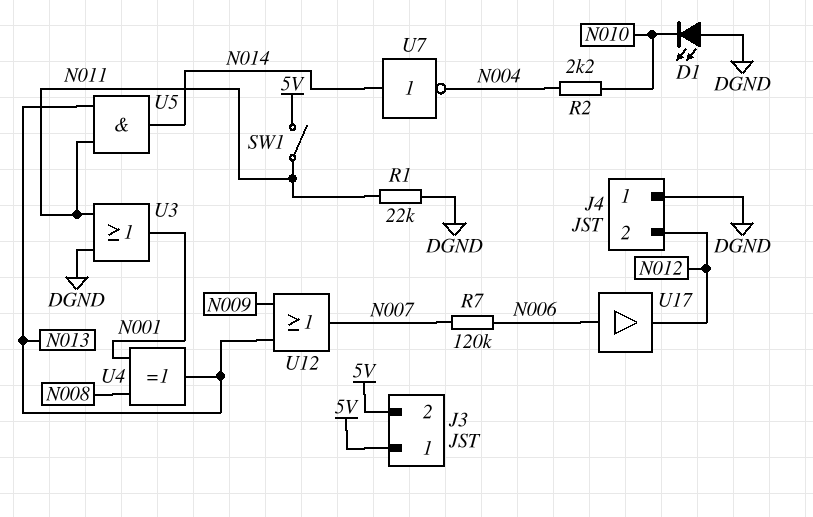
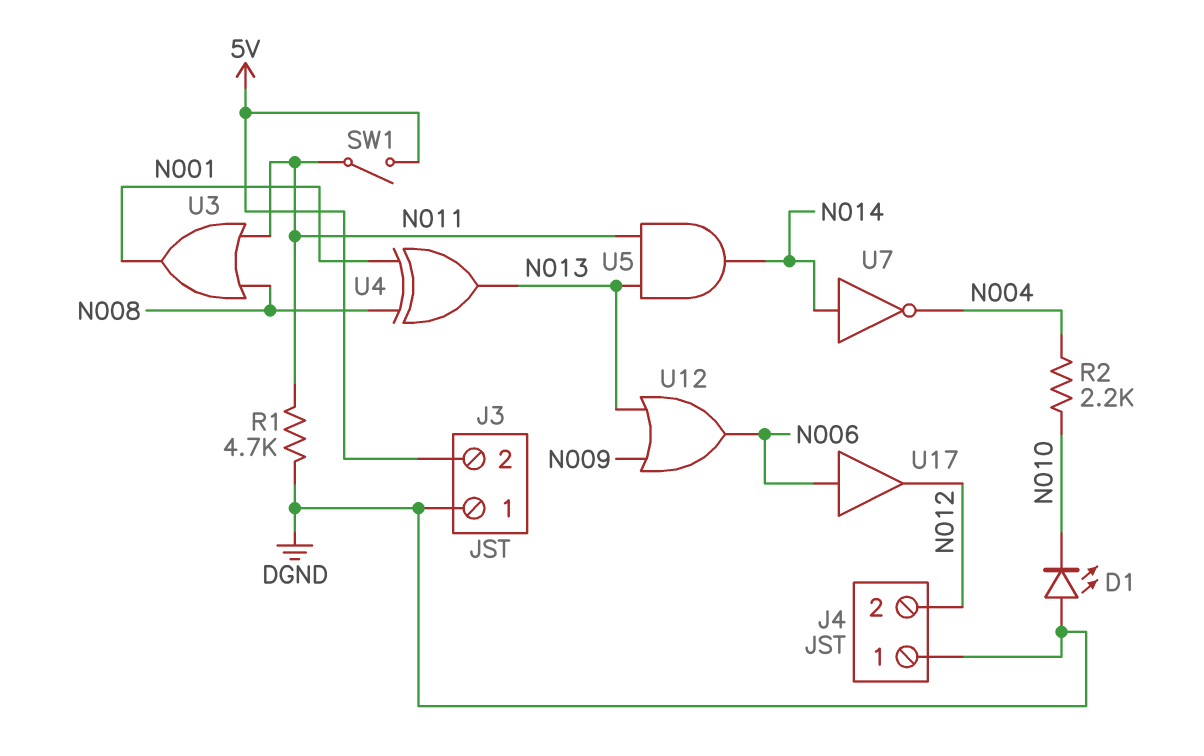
J3 pin 1: 5V -> DGND
R1: 22k (DGND, N011) -> 4.7k (DGND, N011)
R7: 120k (N006, N007) -> none
U3: OR (in DGND, in N011, out N001) -> OR (in N008, in N011, out N001)
U12: OR (in N009, in N013, out N007) -> OR (in N009, in N013, out N006)

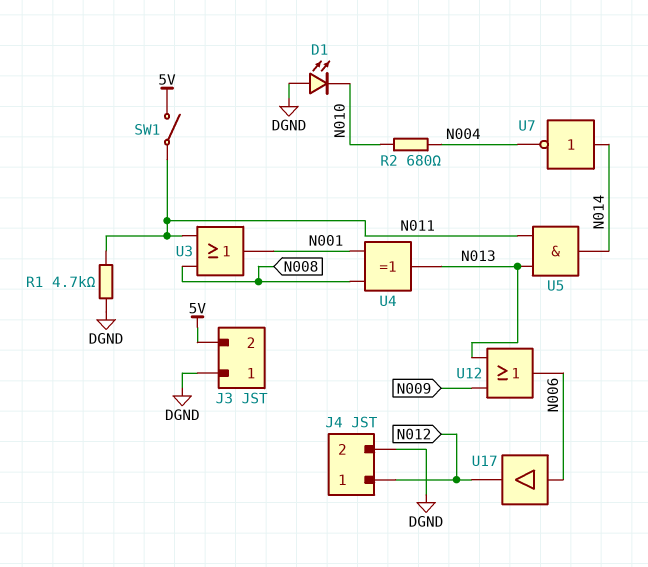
J4 pin 1: DGND -> N012
J4 pin 2: N012 -> DGND
R2: 2.2k (N004, N010) -> 680 (N004, N010)

